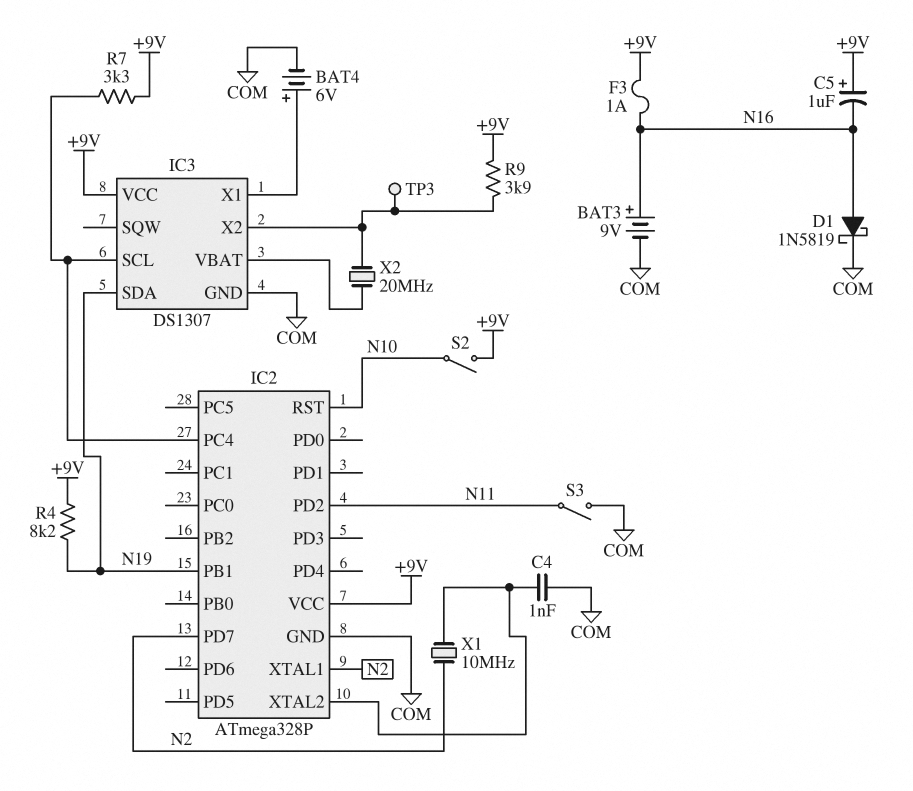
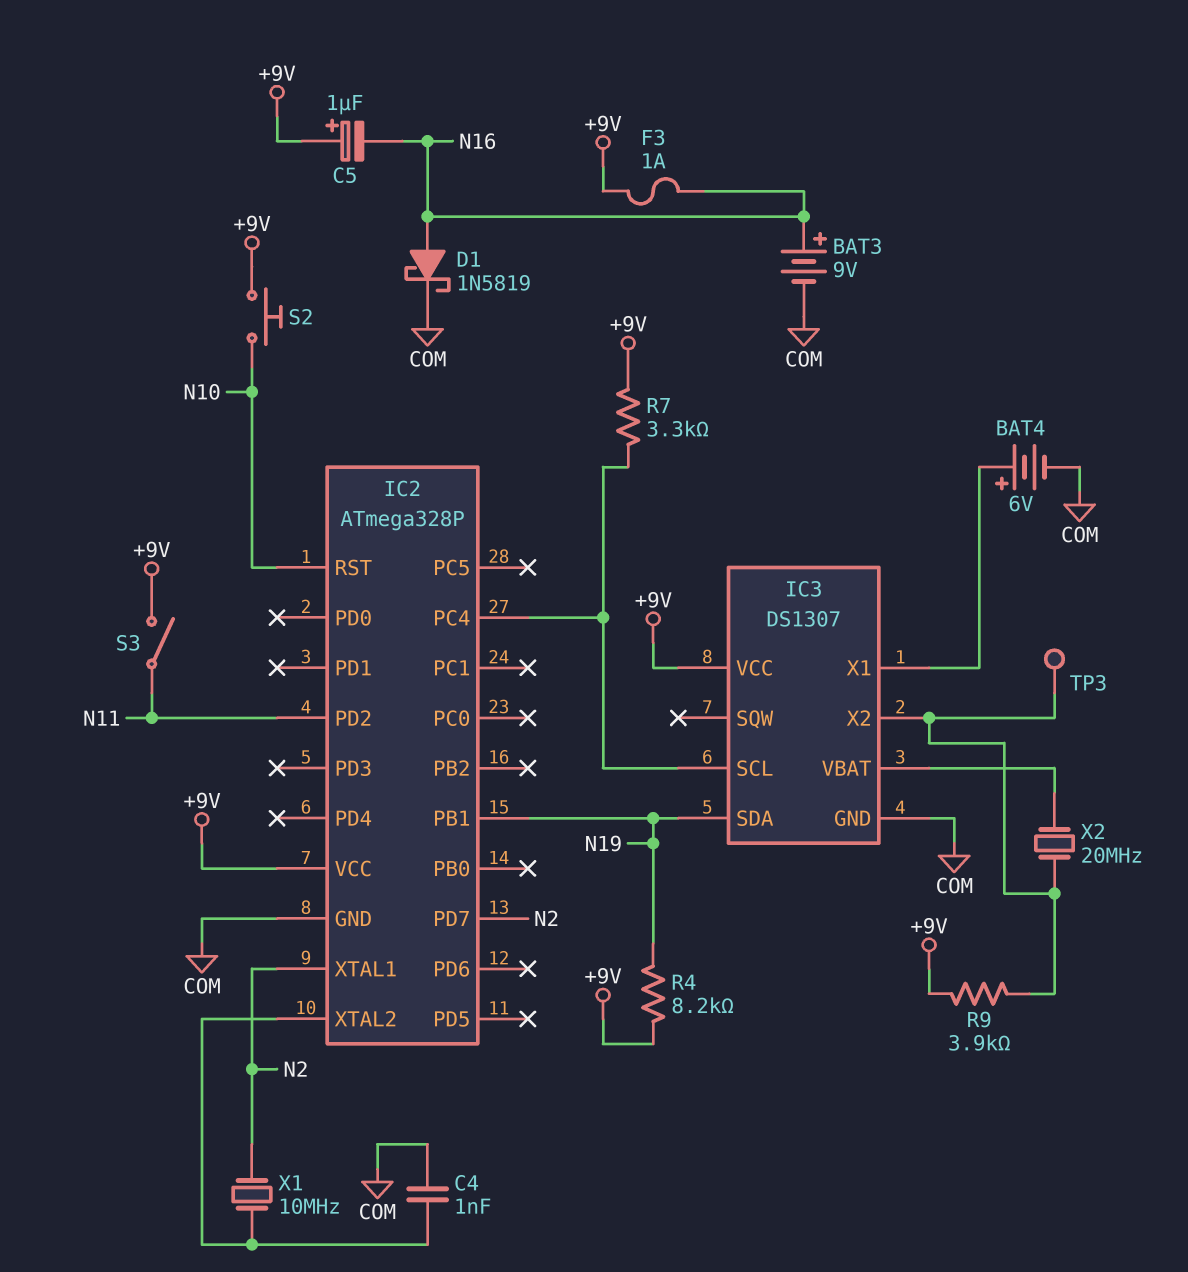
S2: switch (+9V, N10) -> button (+9V, N10)
S3: switch (COM, N11) -> switch (+9V, N11)

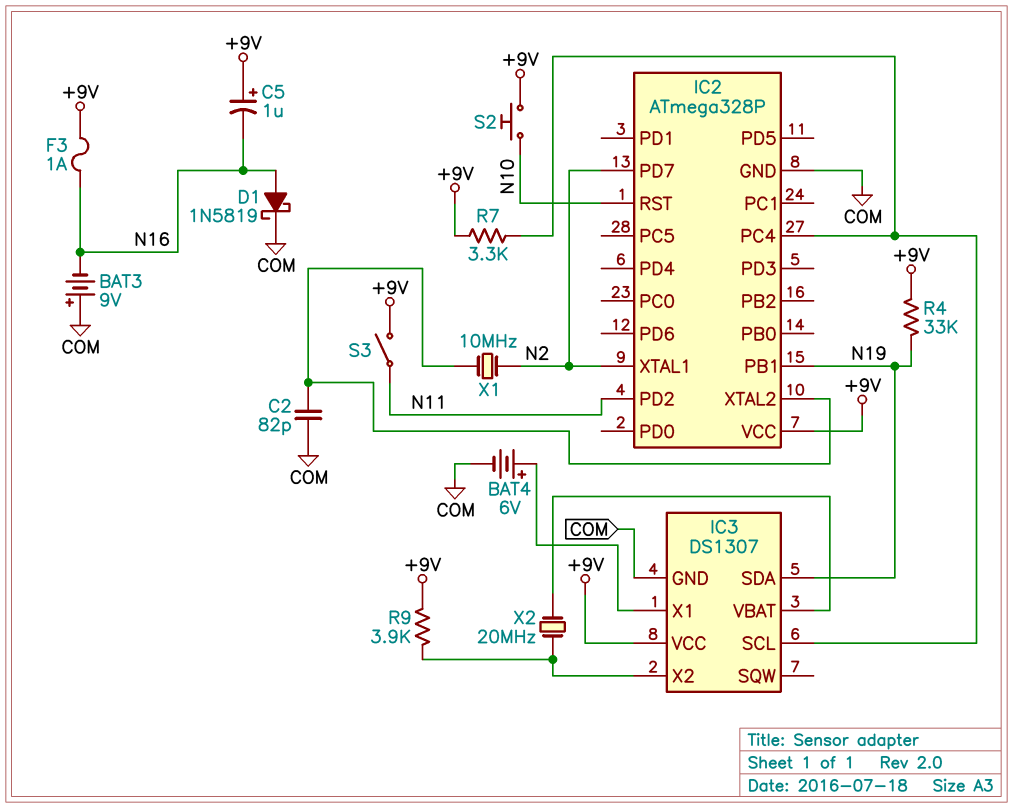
BAT3: 9V (plus N16, minus COM) -> 9V (plus COM, minus N16)
C2: none -> 82pF (COM, IC2/XTAL2)
C4: 1nF (COM, IC2/XTAL2) -> none
R4: 8.2k (+9V, N19) -> 33k (+9V, N19)
TP3: test point (IC3/X2) -> none

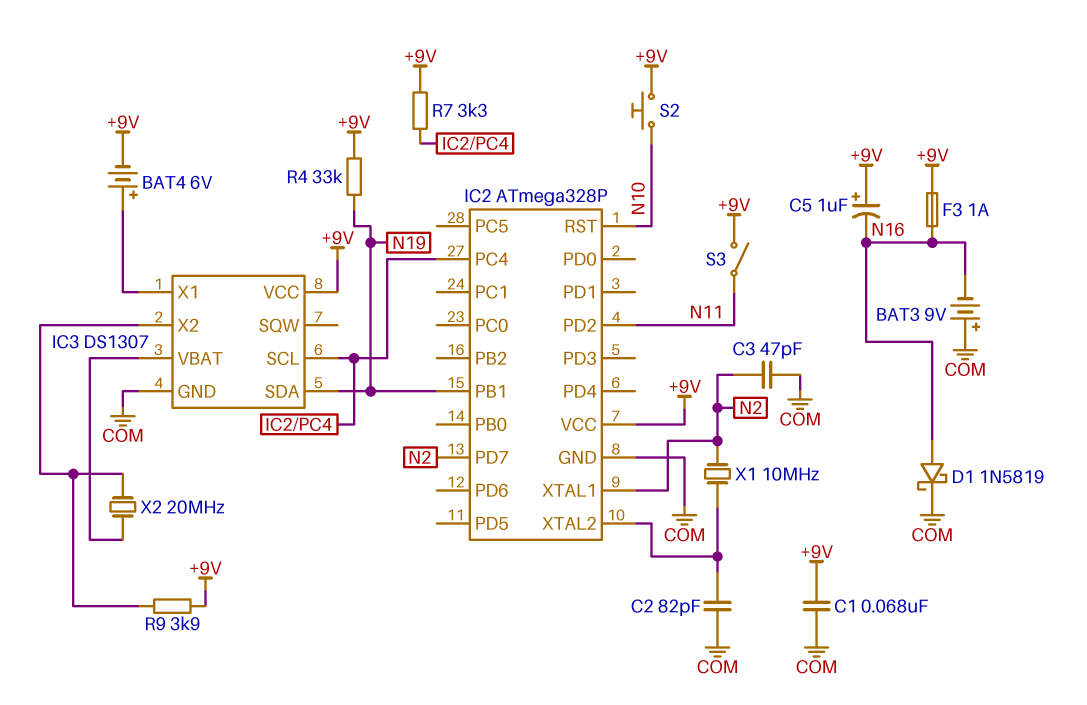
BAT4: 6V (plus IC3/X1, minus COM) -> 6V (plus IC3/X1, minus +9V)
C1: none -> 68nF (+9V, COM)
C3: none -> 47pF (COM, N2)

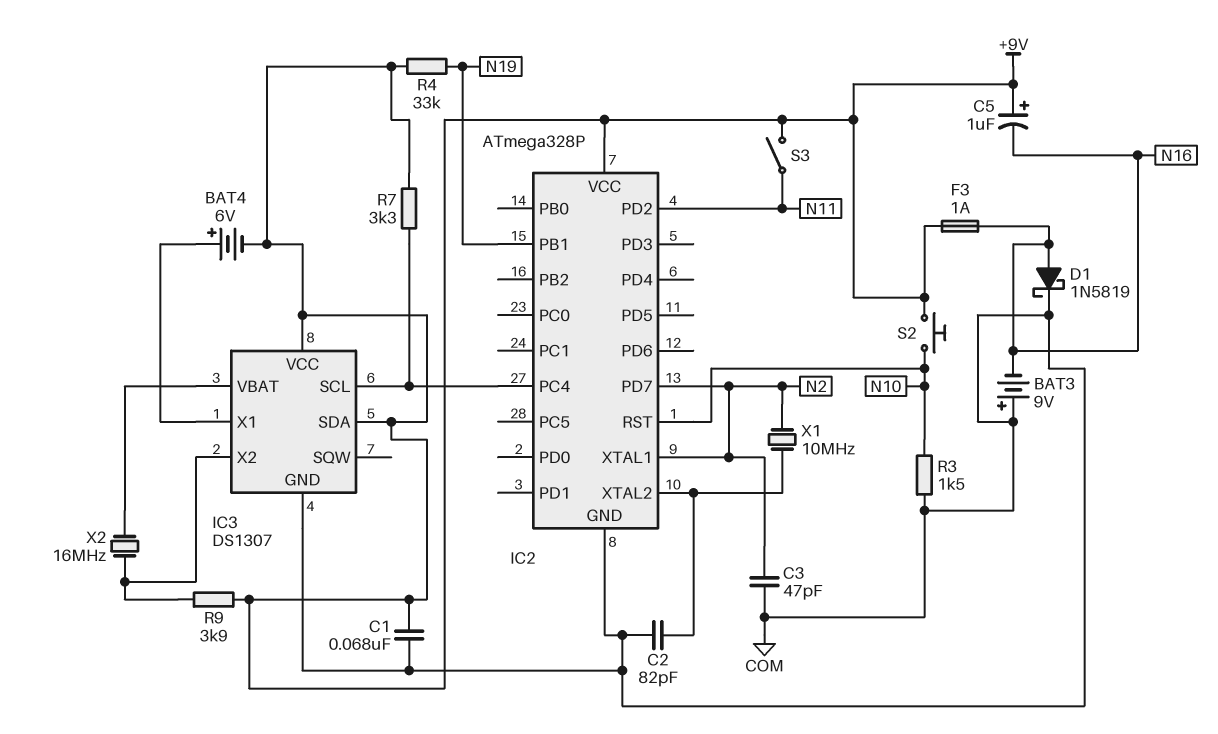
IC3 pin SDA: N19 -> +9V
R3: none -> 1.5k (COM, N10)
X2: 20MHz (IC3/VBAT, IC3/X2) -> 16MHz (IC3/VBAT, IC3/X2)

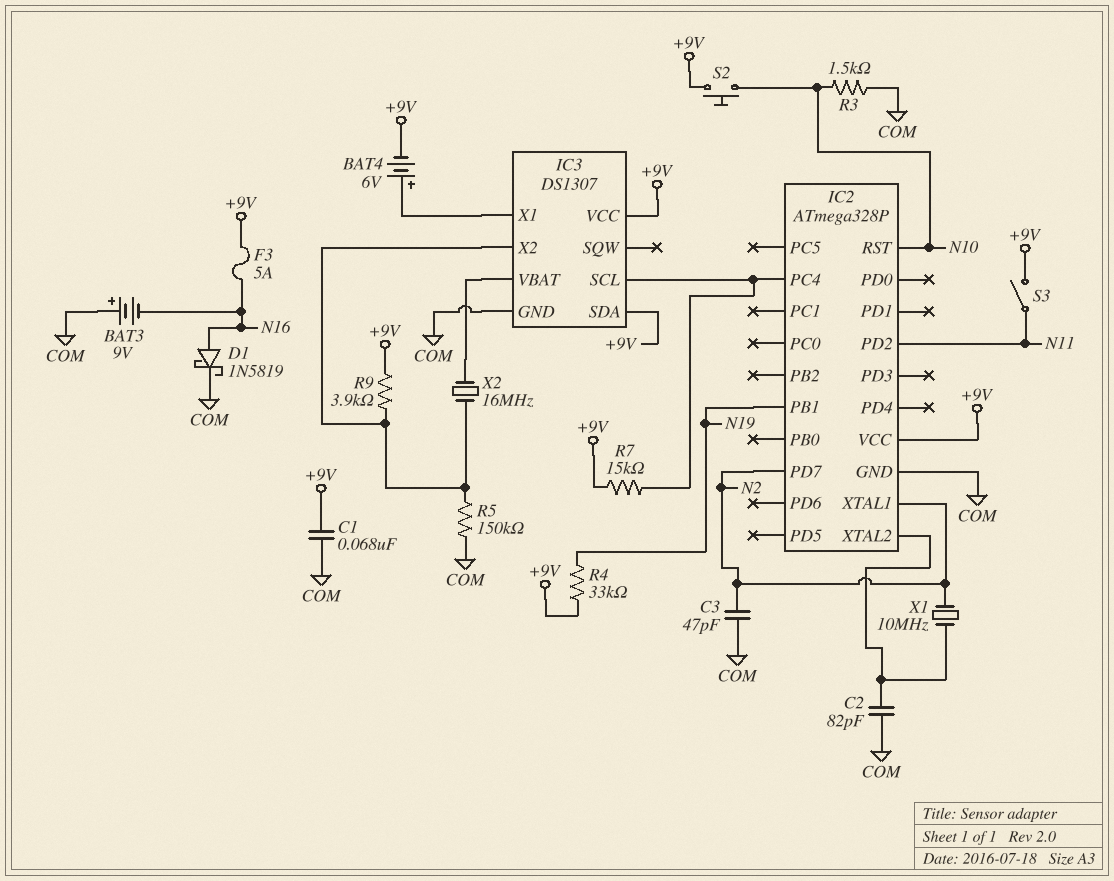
C5: 1uF (plus +9V, minus N16) -> none
F3: 1A (+9V, N16) -> 5A (+9V, N16)
R5: none -> 150k (COM, IC3/X2)
R7: 3.3k (+9V, IC2/PC4) -> 15k (+9V, IC2/PC4)

